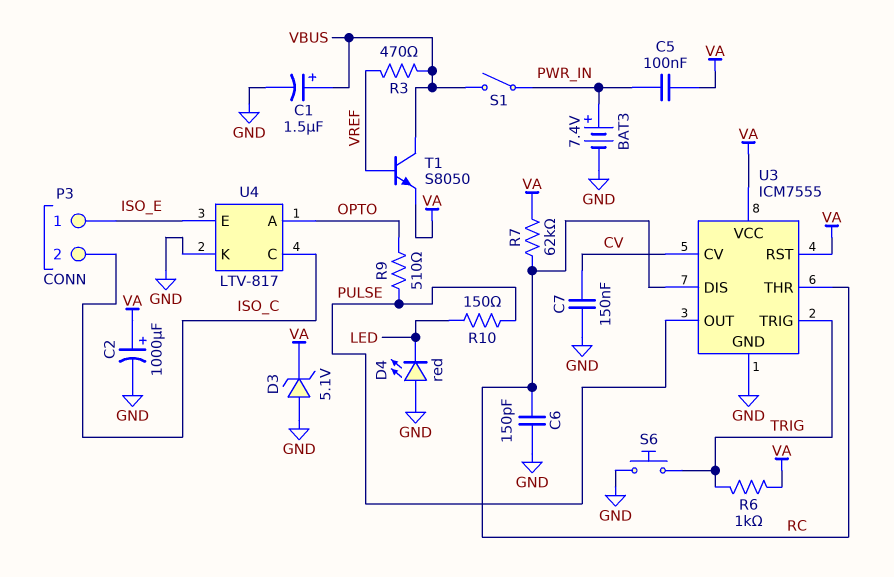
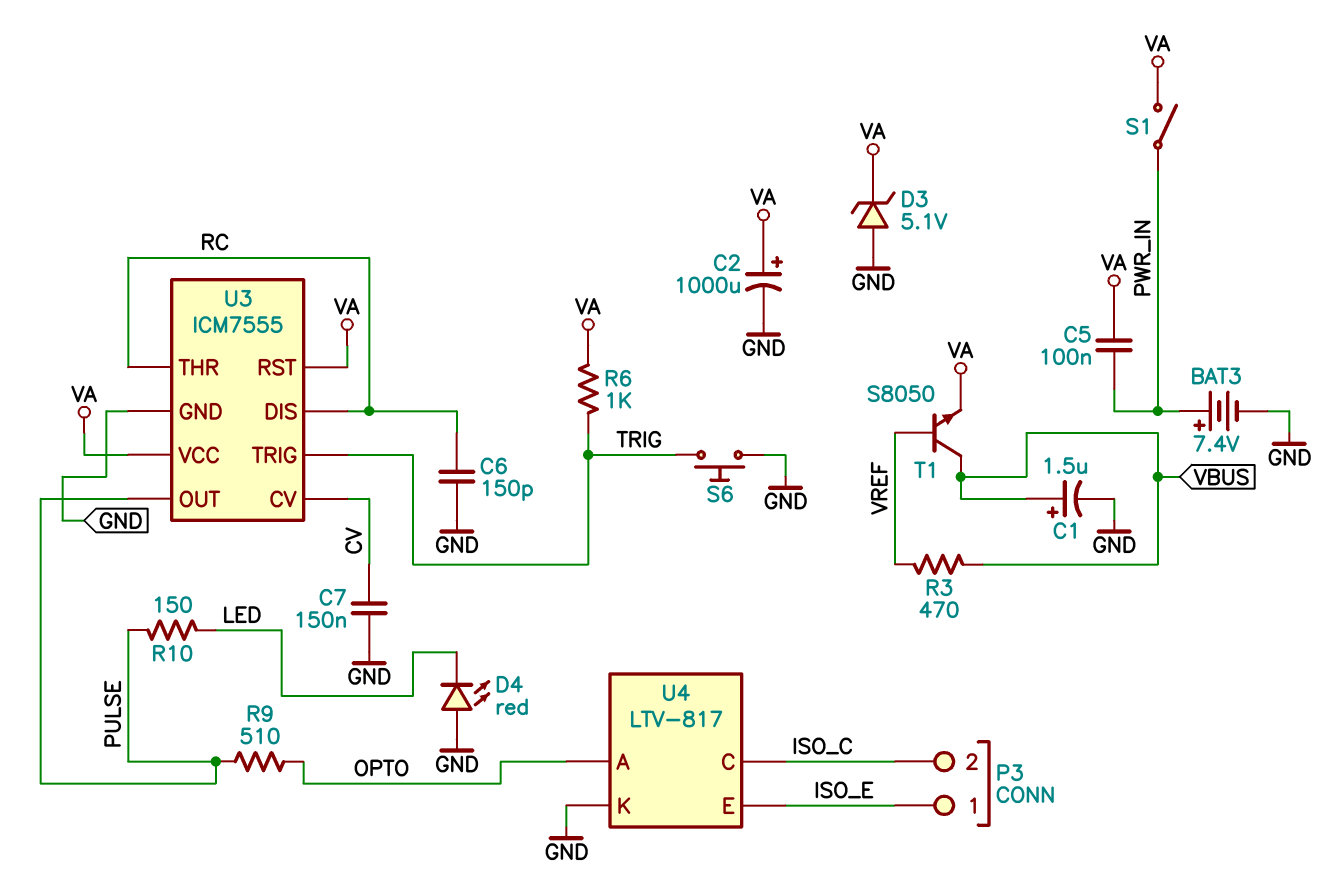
R7: 62k (RC, VA) -> none
S1: switch (PWR_IN, VBUS) -> switch (PWR_IN, VA)

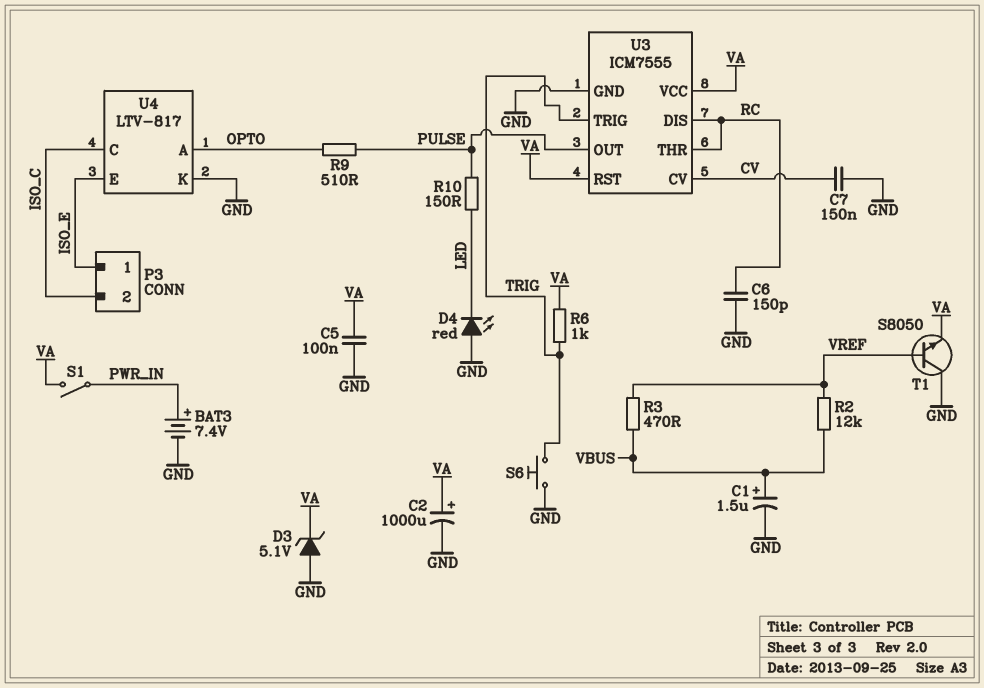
C5: 100nF (PWR_IN, VA) -> 100nF (GND, VA)
R2: none -> 12k (VBUS, VREF)
T1: NPN S8050 (B VREF, C VBUS, E VA) -> NPN S8050 (B VREF, C GND, E VA)

